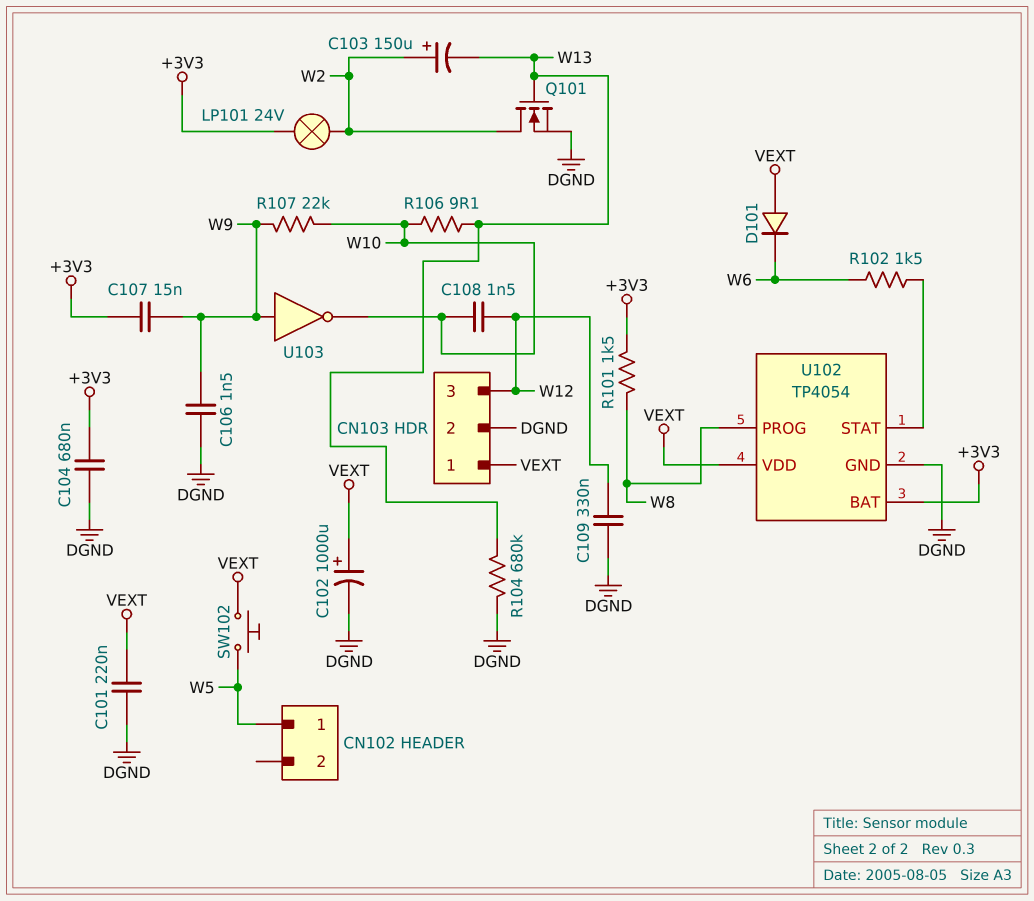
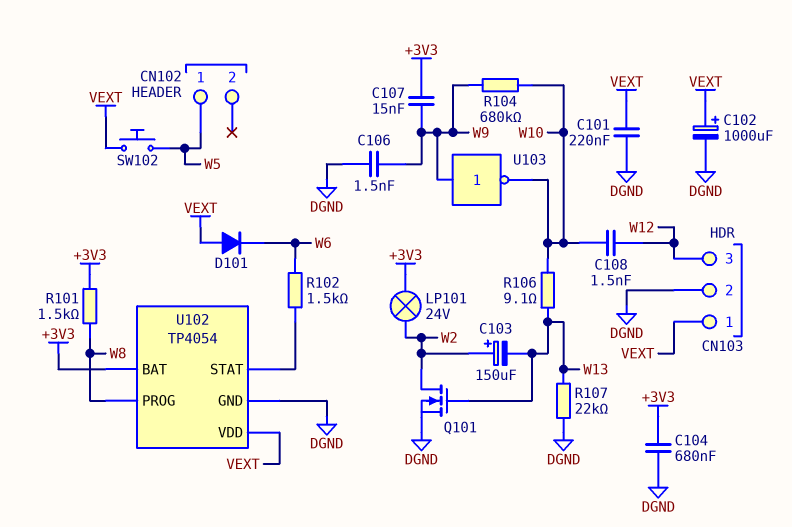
C109: 330nF (DGND, W12) -> none
R104: 680k (DGND, W13) -> 680k (W9, W10)
R107: 22k (W9, W10) -> 22k (DGND, W13)

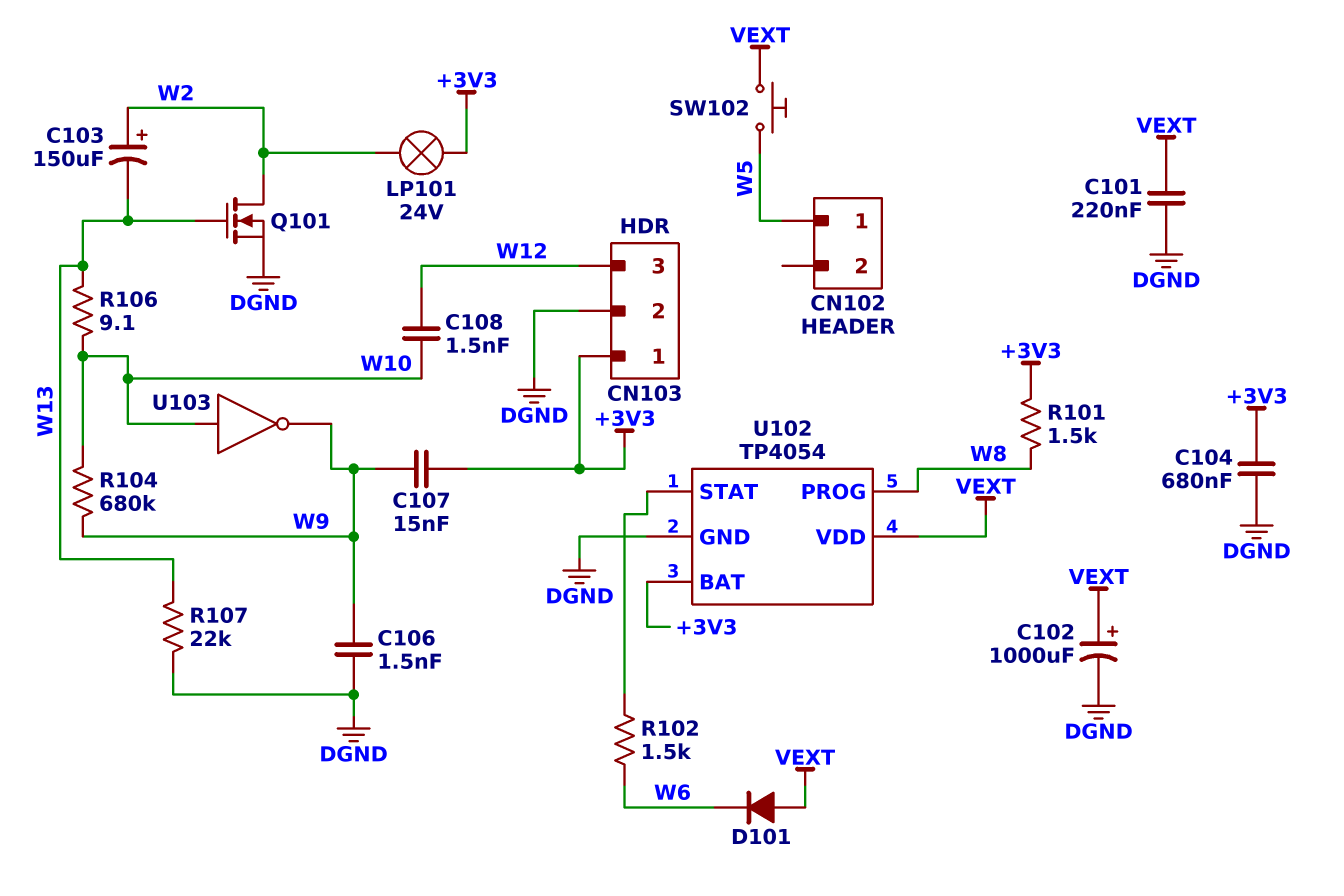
CN103 pin 1: VEXT -> +3V3
U103: NOT (in W9, out W10) -> NOT (in W10, out W9)

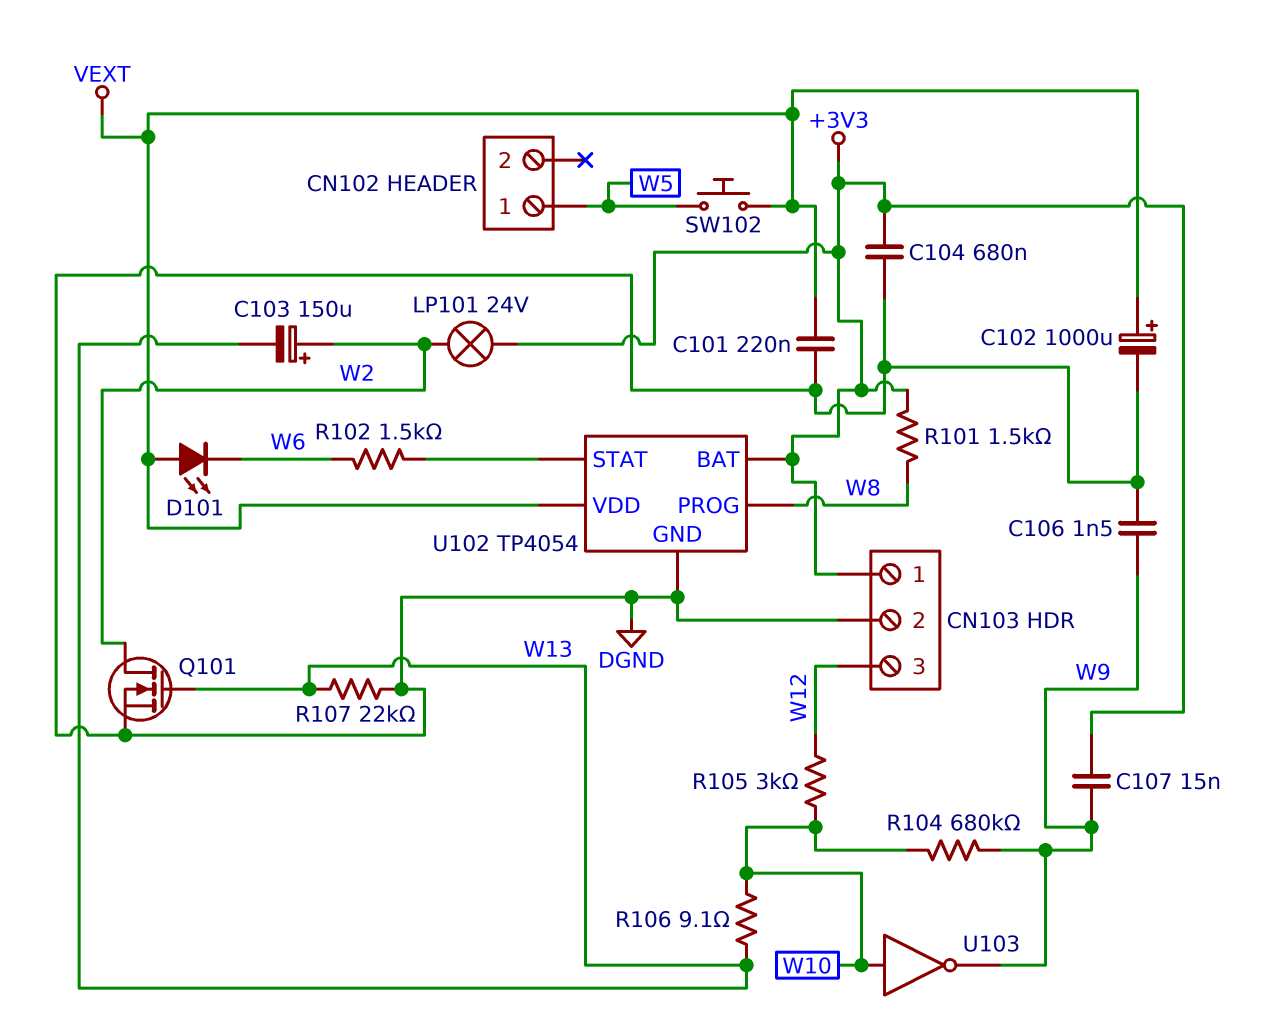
C108: 1.5nF (W10, W12) -> none
D101: diode (A VEXT, K W6) -> LED (A VEXT, K W6)
R105: none -> 3k (W10, W12)

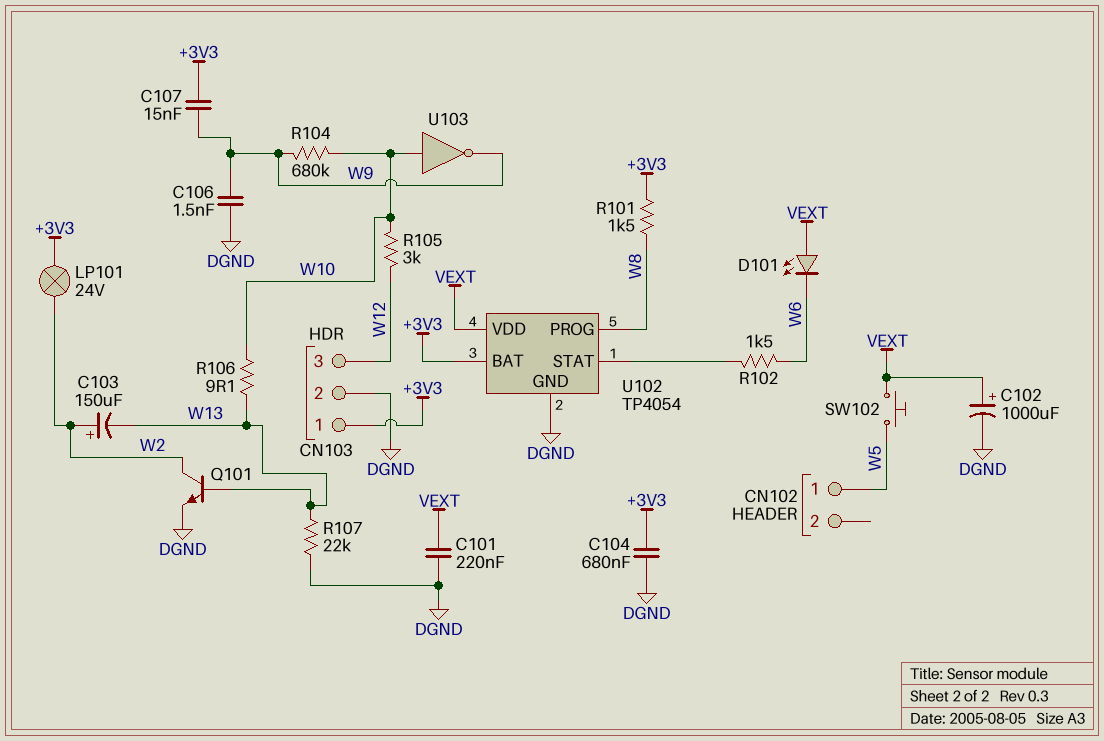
Q101: NMOS (G W13, D W2, S DGND) -> NPN (B W13, C W2, E DGND)

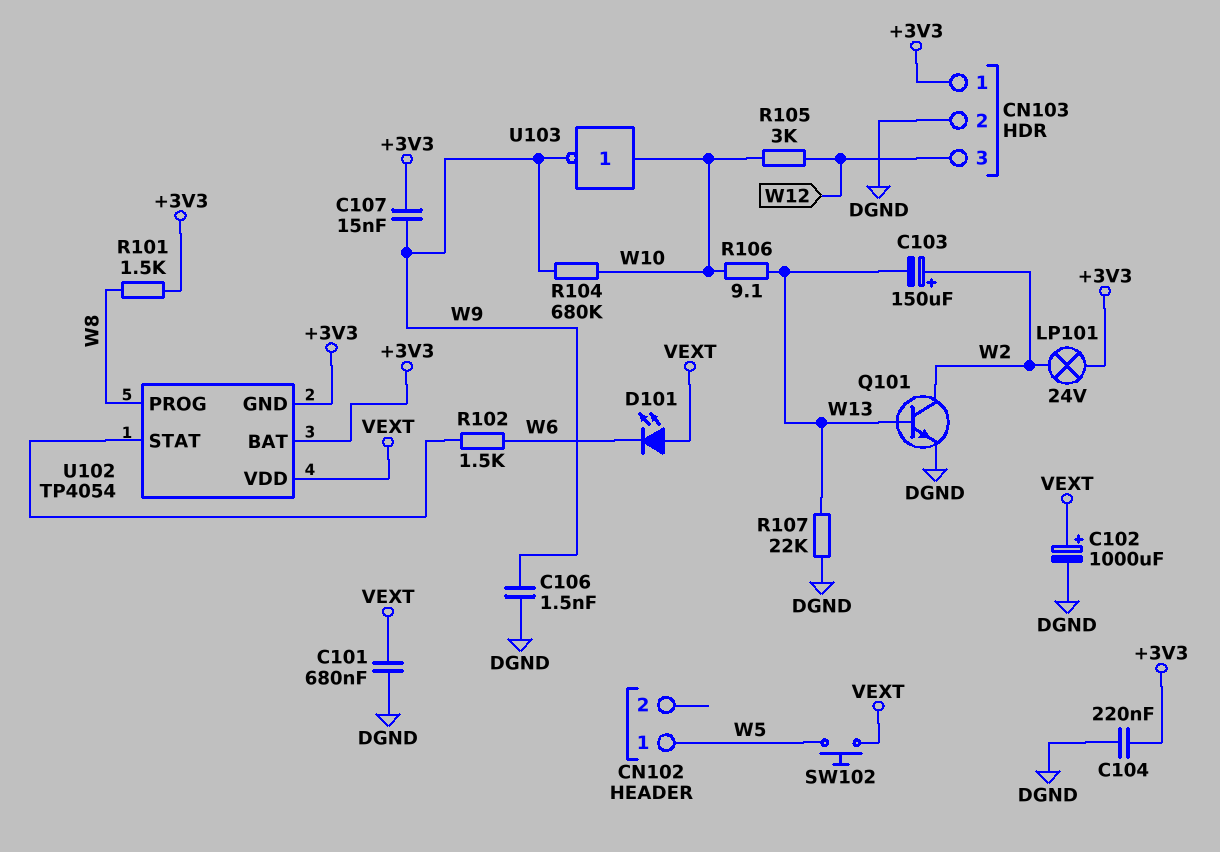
C101: 220nF (DGND, VEXT) -> 680nF (DGND, VEXT)
C104: 680nF (+3V3, DGND) -> 220nF (+3V3, DGND)
U102 pin GND: DGND -> +3V3

